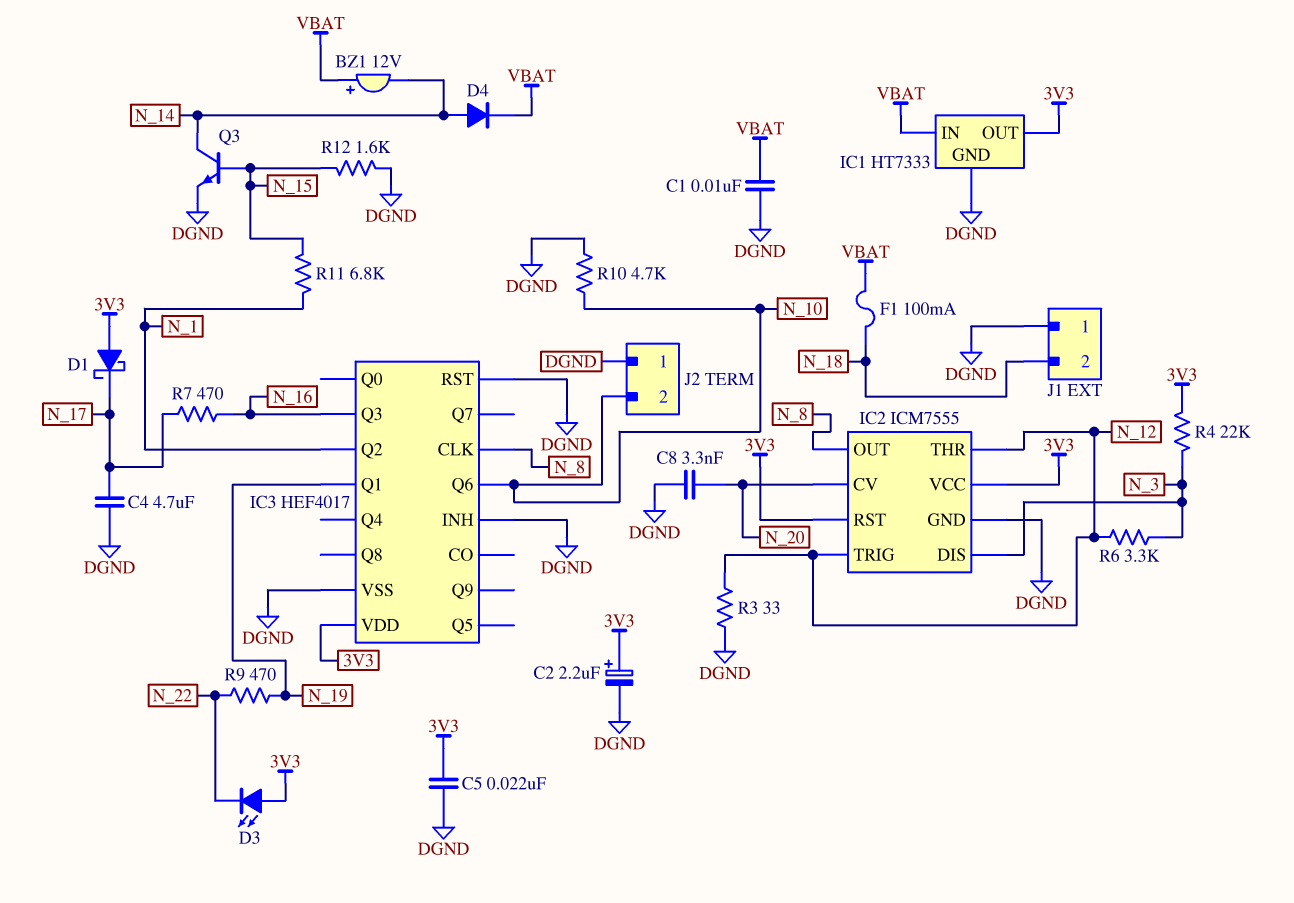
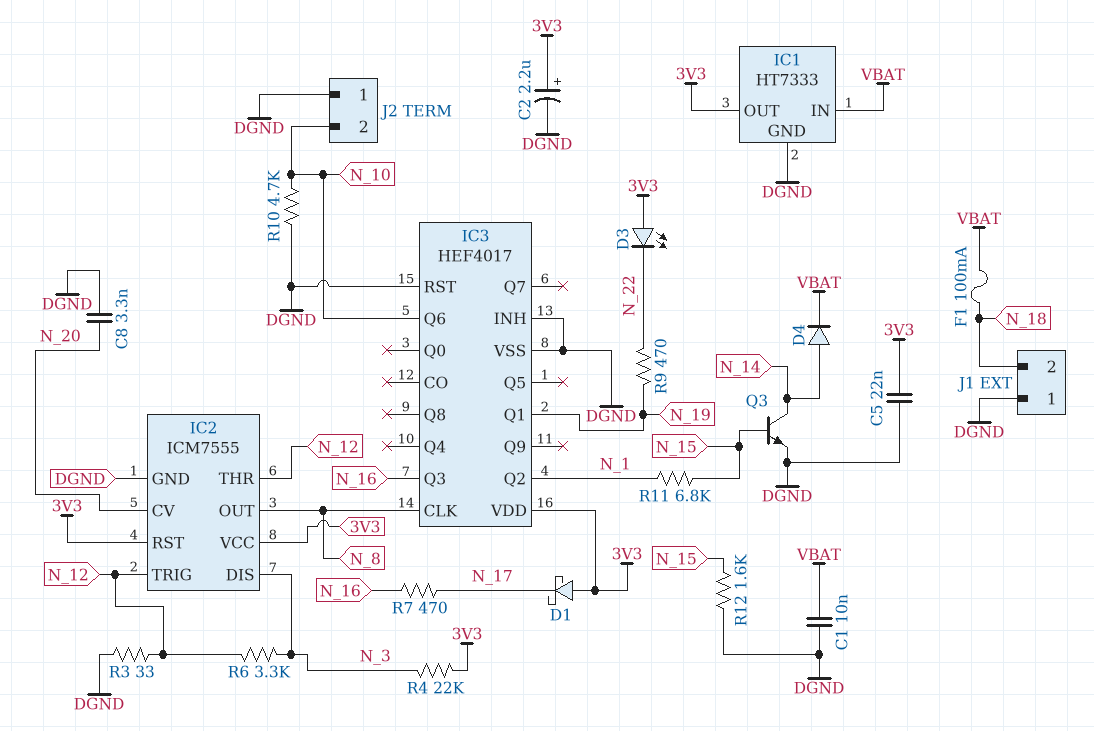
BZ1: buzzer 12V (plus VBAT, minus N_14) -> none
C4: 4.7uF (DGND, N_17) -> none

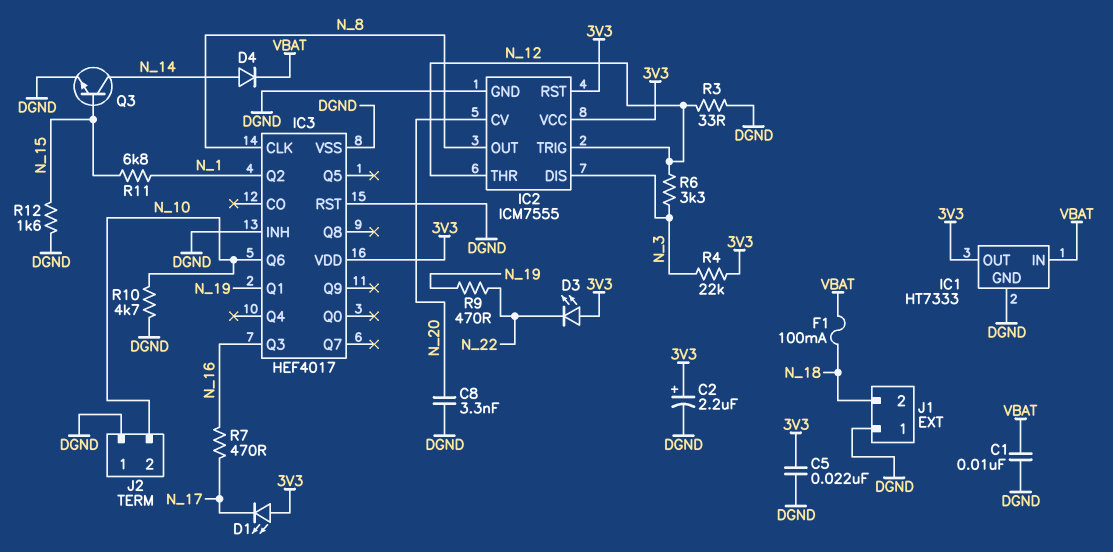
D1: schottky (A 3V3, K N_17) -> LED (A 3V3, K N_17)

